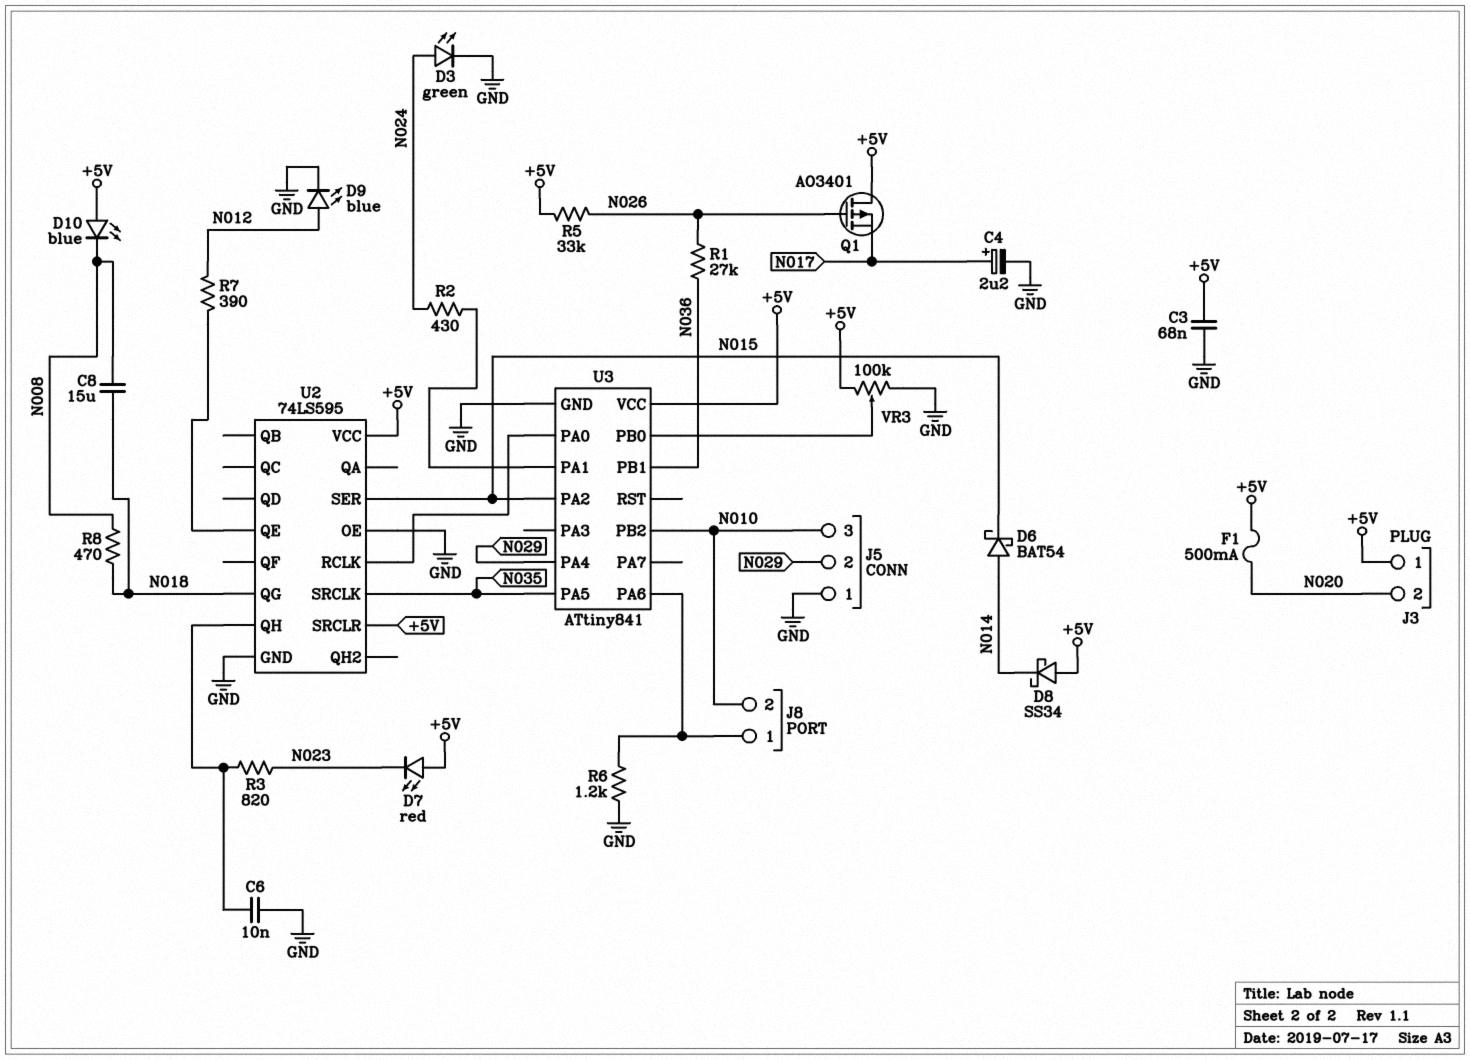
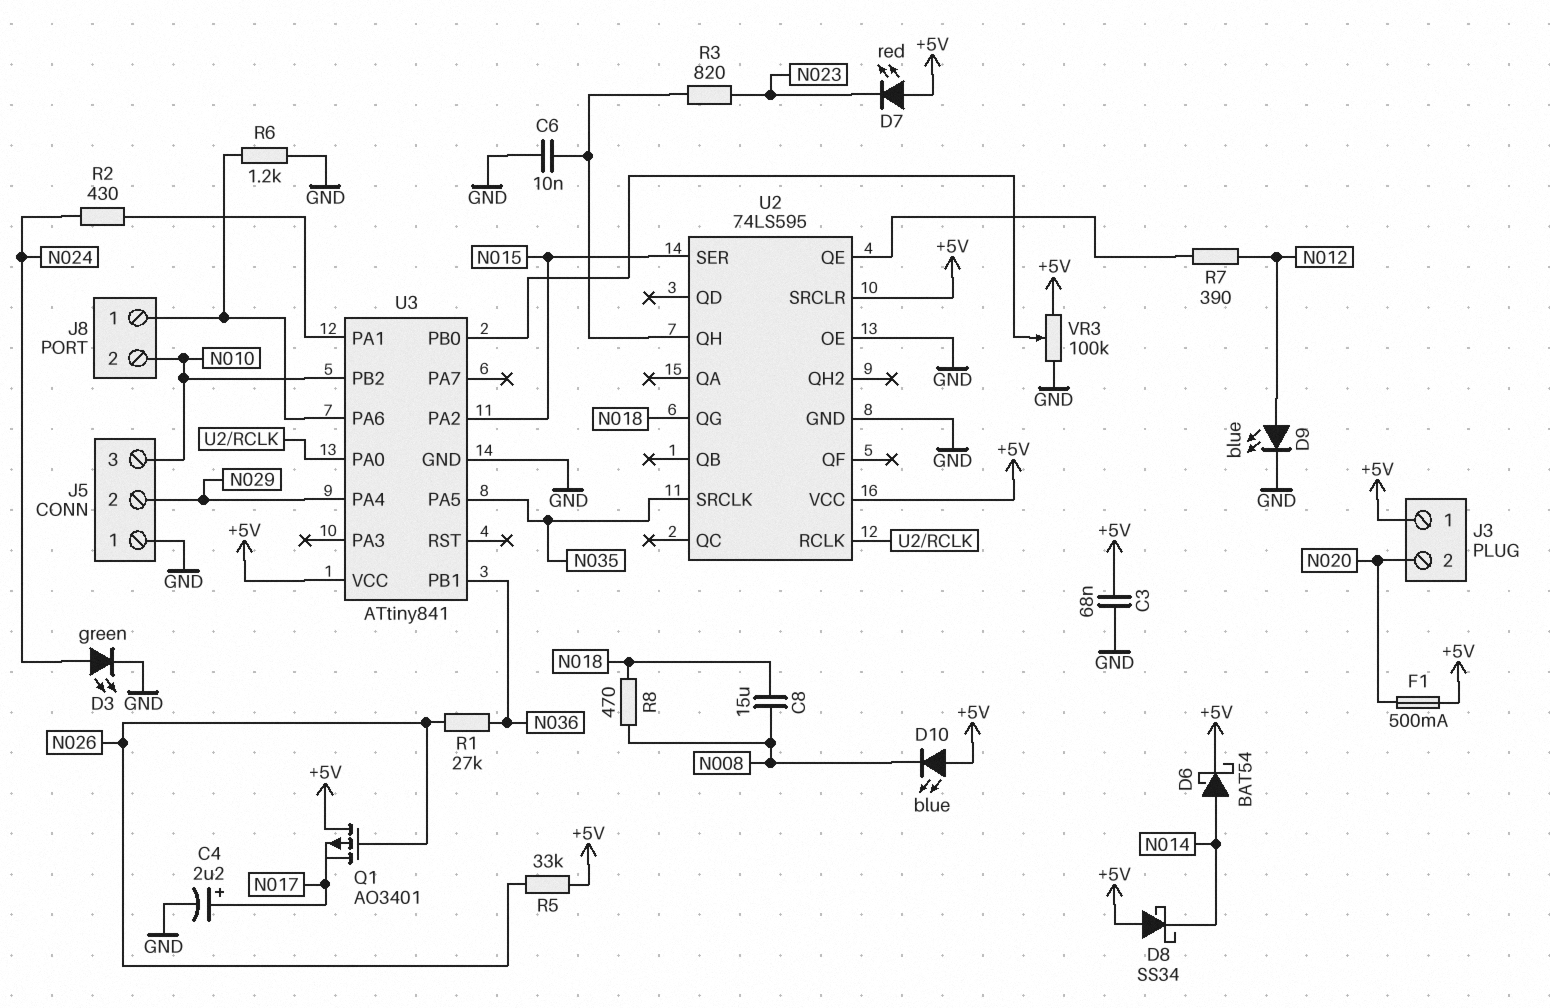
D6: schottky BAT54 (A N014, K N015) -> schottky BAT54 (A N014, K +5V)

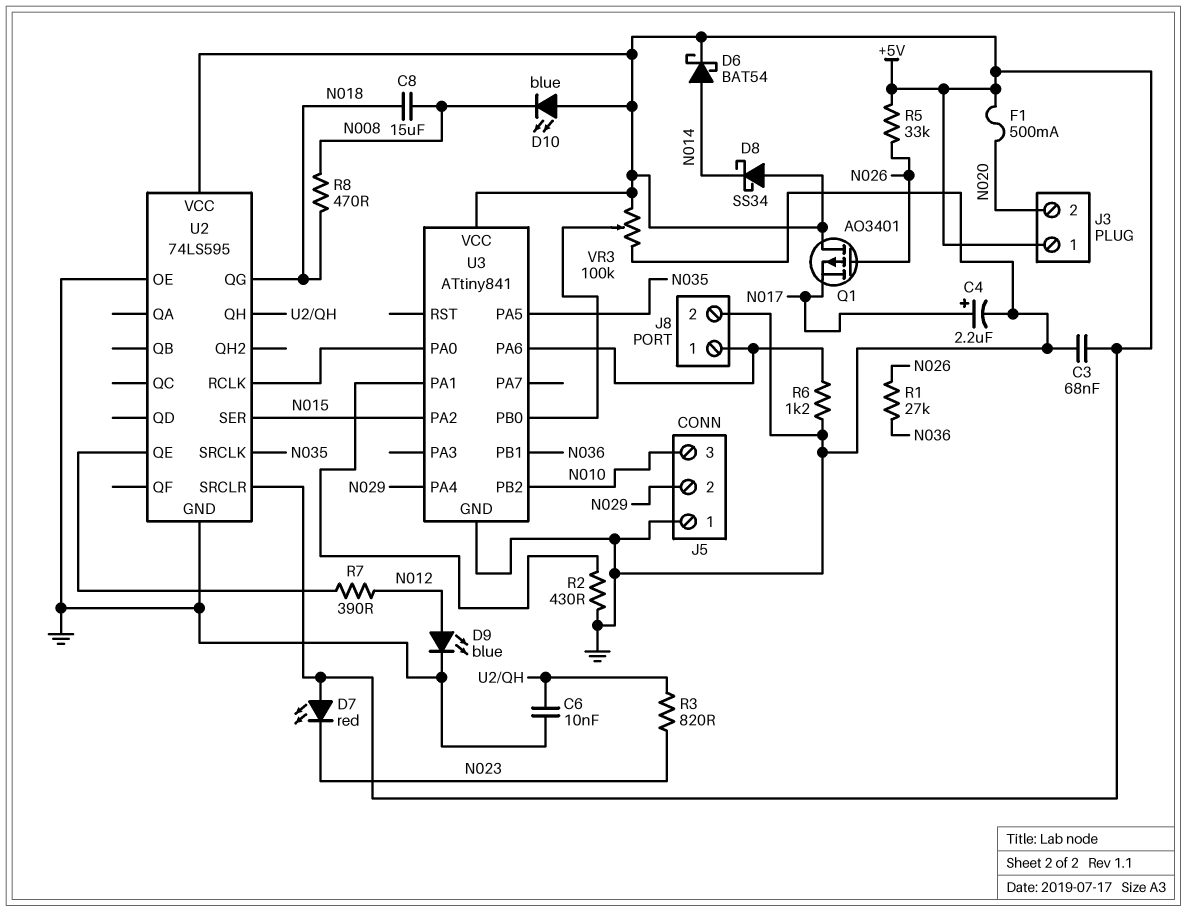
D3: LED green (A N024, K GND) -> none
J8 pin 2: N010 -> GND
R2: 430 (N024, U3/PA1) -> 430 (GND, U3/PA1)

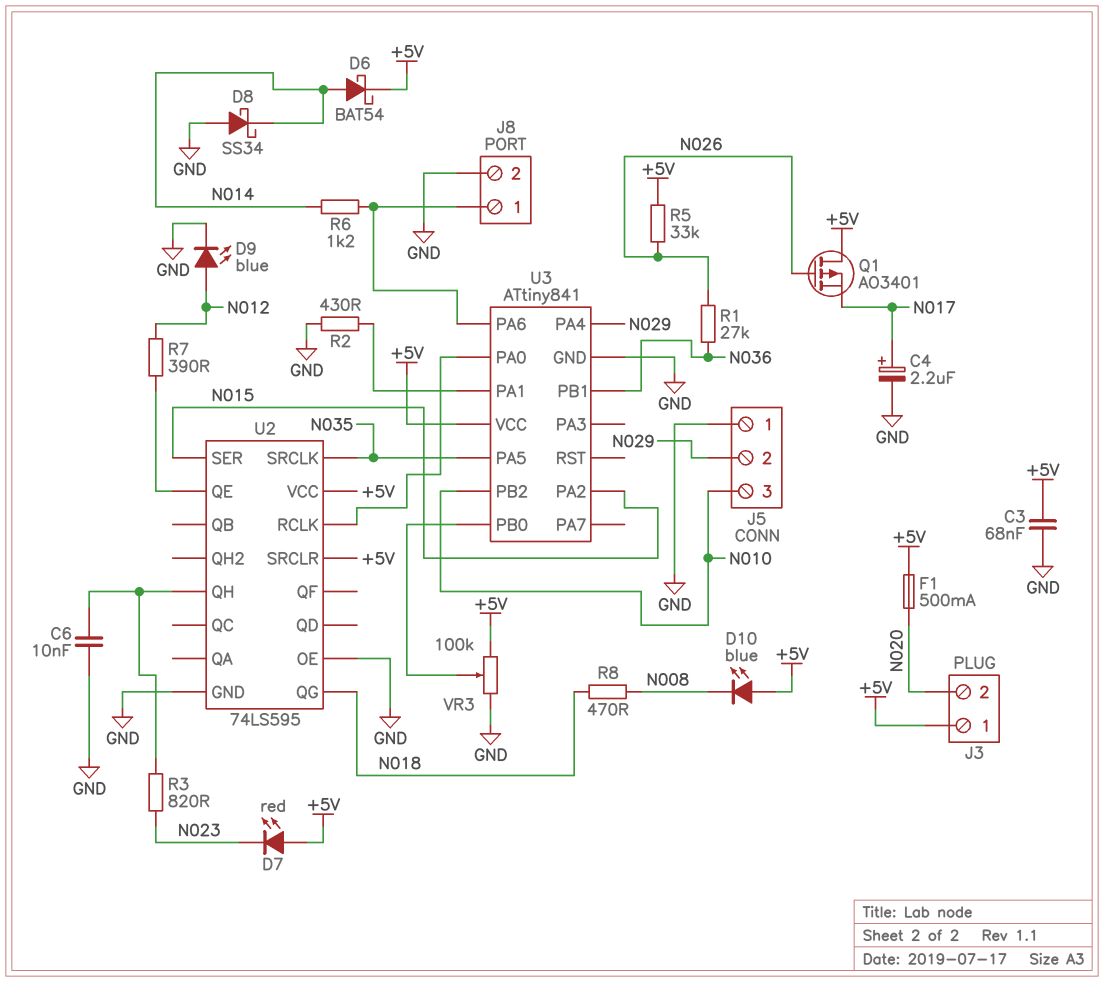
C8: 15uF (N008, N018) -> none
D8: schottky SS34 (A +5V, K N014) -> schottky SS34 (A GND, K N014)
R6: 1.2k (GND, J8/1) -> 1.2k (J8/1, N014)

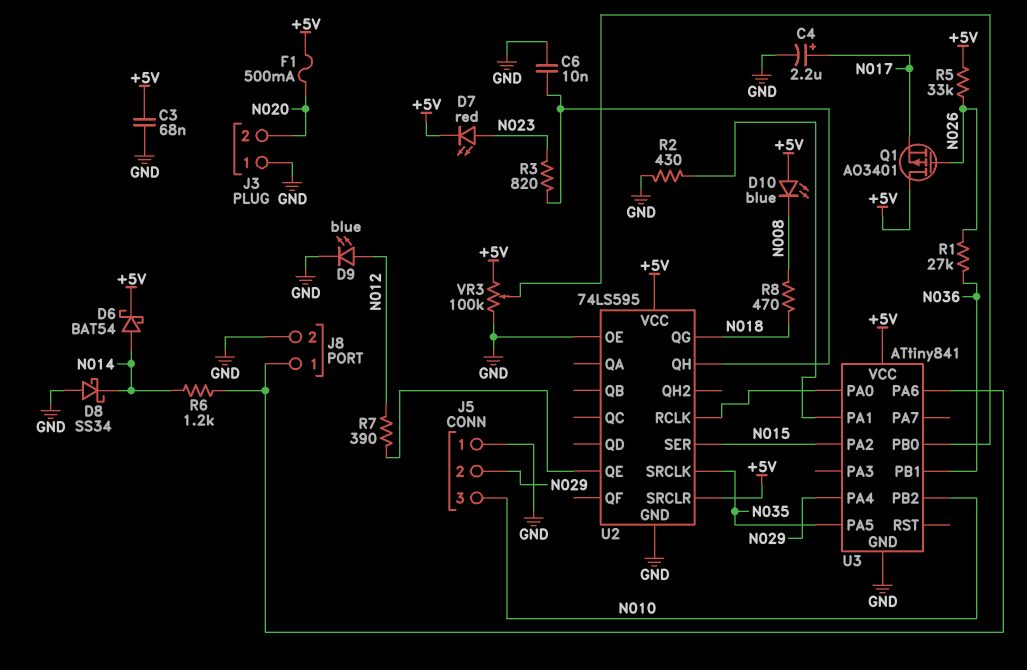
D7: LED red (A +5V, K N023) -> LED red (A N023, K +5V)
J3 pin 1: +5V -> GND

